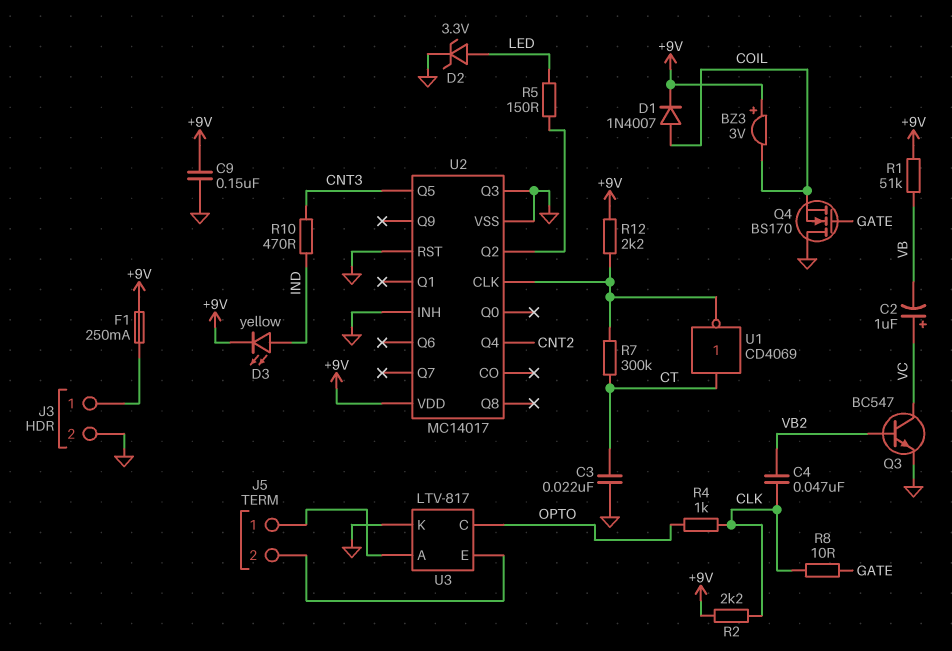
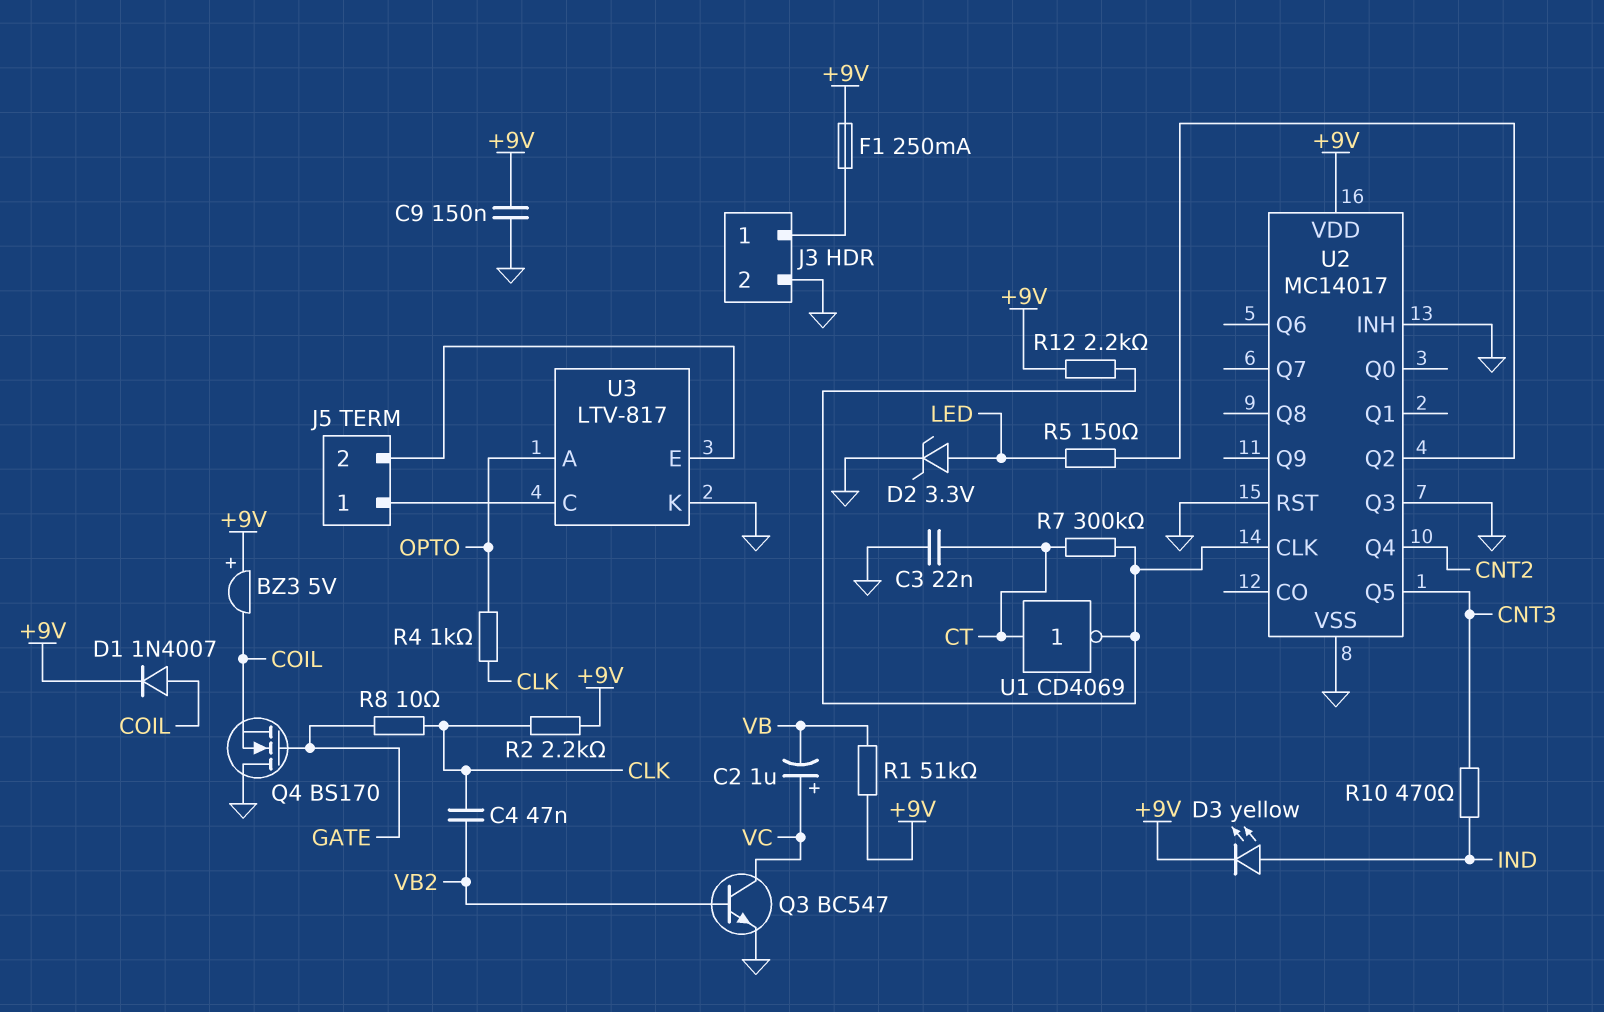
BZ3: buzzer 3V (plus +9V, minus COIL) -> buzzer 5V (plus +9V, minus COIL)
U3 pin A: J5/1 -> OPTO
U3 pin C: OPTO -> J5/1

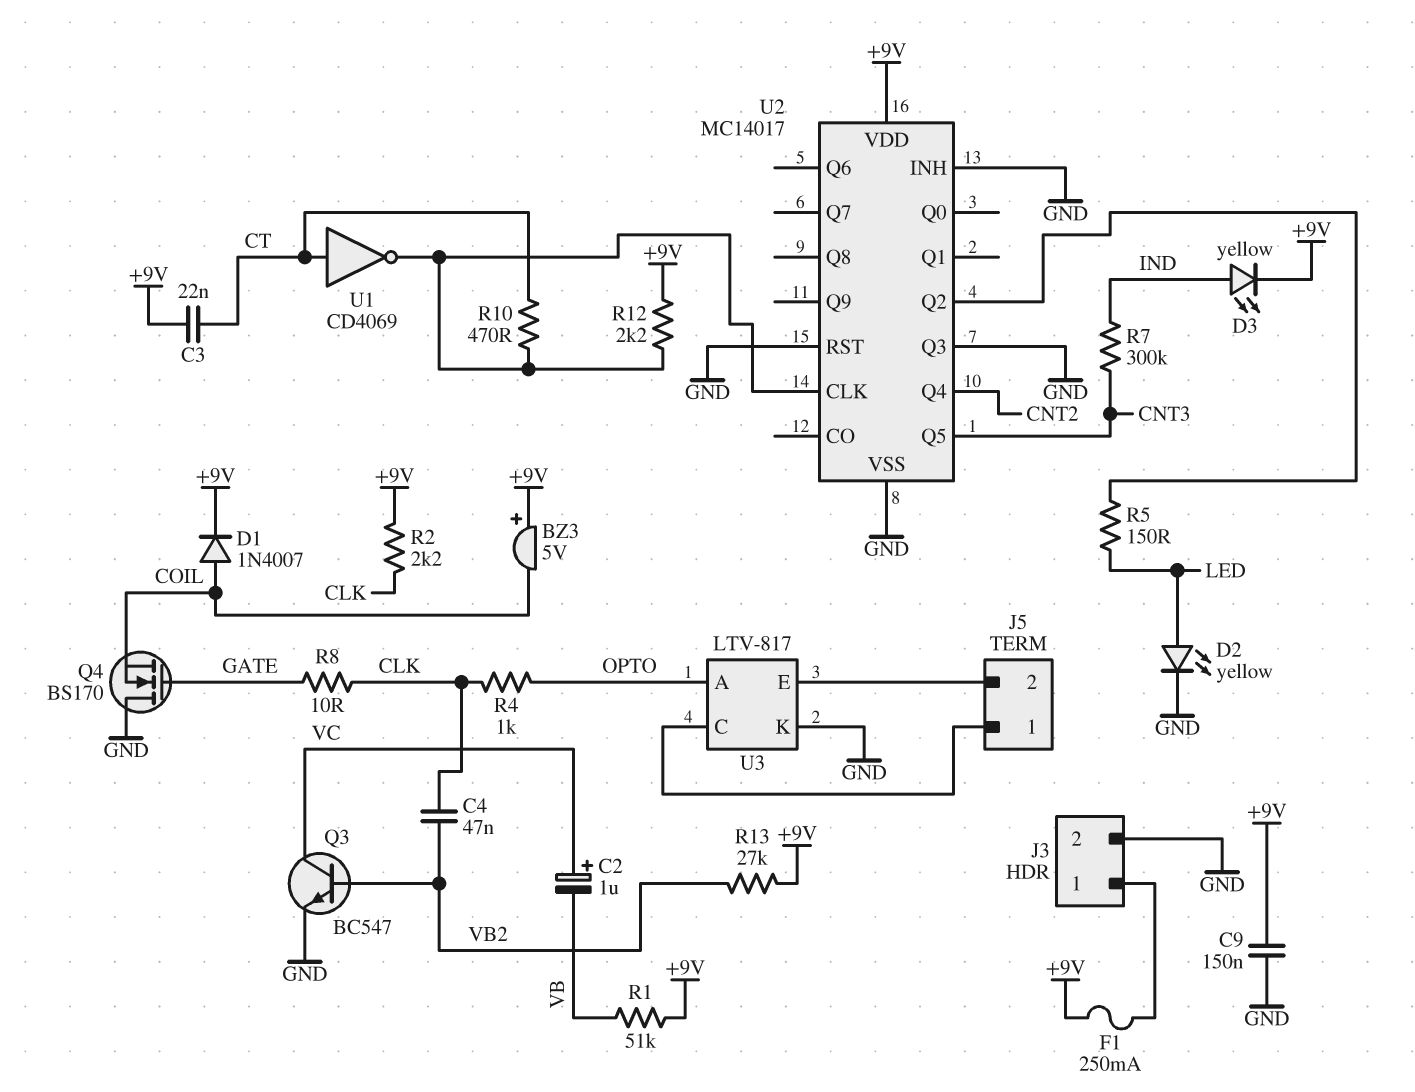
C3: 22nF (CT, GND) -> 22nF (+9V, CT)
D2: zener 3.3V (A LED, K GND) -> LED yellow (A LED, K GND)
R7: 300k (CT, U2/CLK) -> 300k (CNT3, IND)
R10: 470 (CNT3, IND) -> 470 (CT, U2/CLK)
R13: none -> 27k (+9V, VB2)

